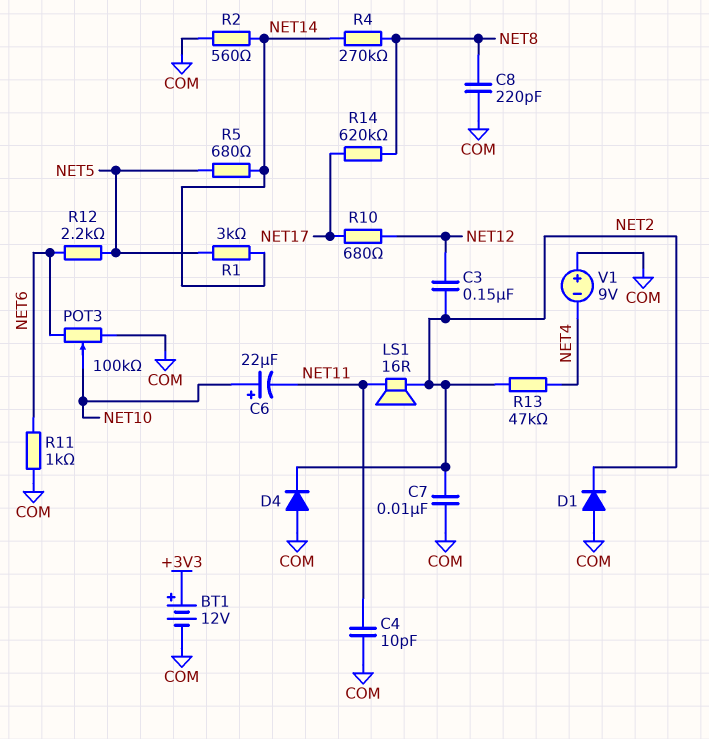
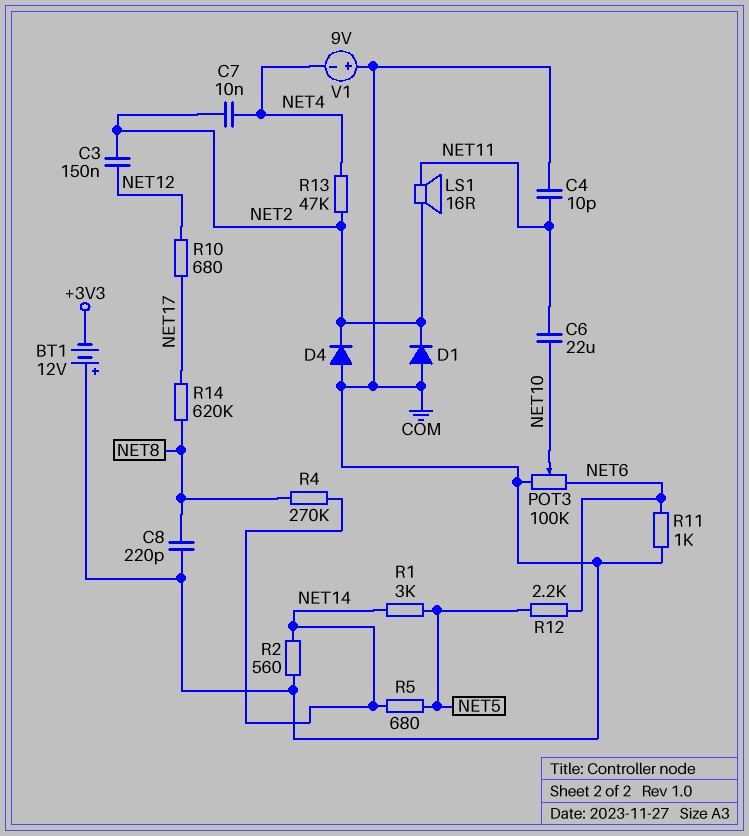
BT1: 12V (plus +3V3, minus COM) -> 12V (plus COM, minus +3V3)
C6: 22uF (plus NET10, minus NET11) -> 22uF (NET10, NET11)
C7: 10nF (COM, NET2) -> 10nF (NET2, NET4)

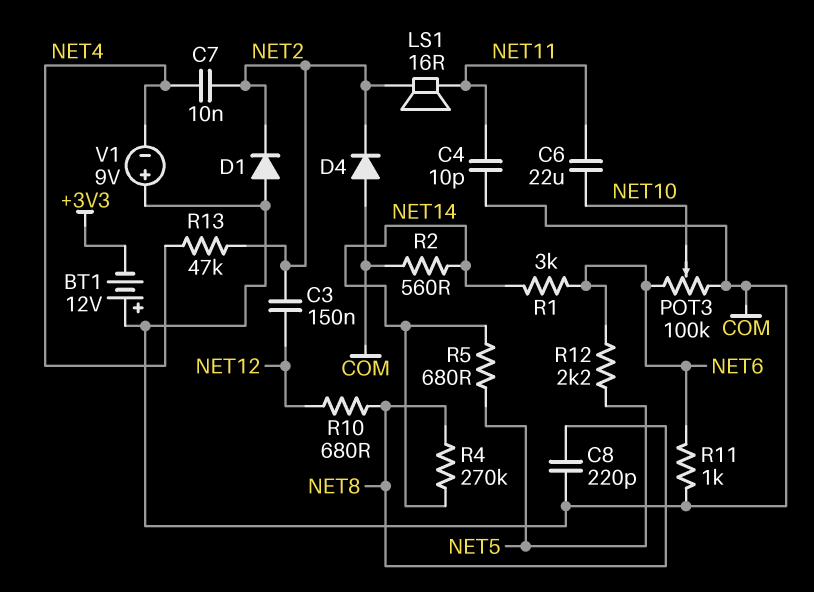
R1: 3k (NET5, NET14) -> 3k (NET6, NET14)
R10: 680 (NET12, NET17) -> 680 (NET8, NET12)
R14: 620k (NET8, NET17) -> none

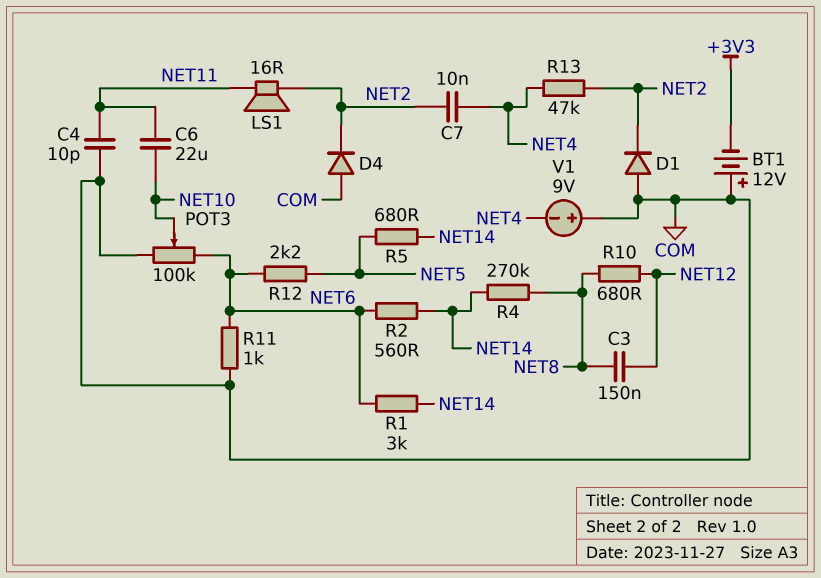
C3: 150nF (NET2, NET12) -> 150nF (NET8, NET12)
C8: 220pF (COM, NET8) -> none
R2: 560 (COM, NET14) -> 560 (NET6, NET14)

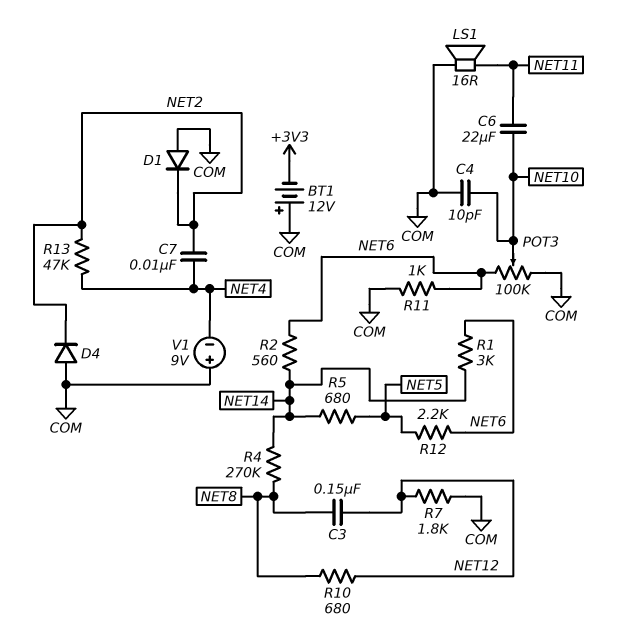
C4: 10pF (COM, NET11) -> 10pF (COM, NET10)
LS1: speaker 16R (NET2, NET11) -> speaker 16R (COM, NET11)
R7: none -> 1.8k (COM, NET12)

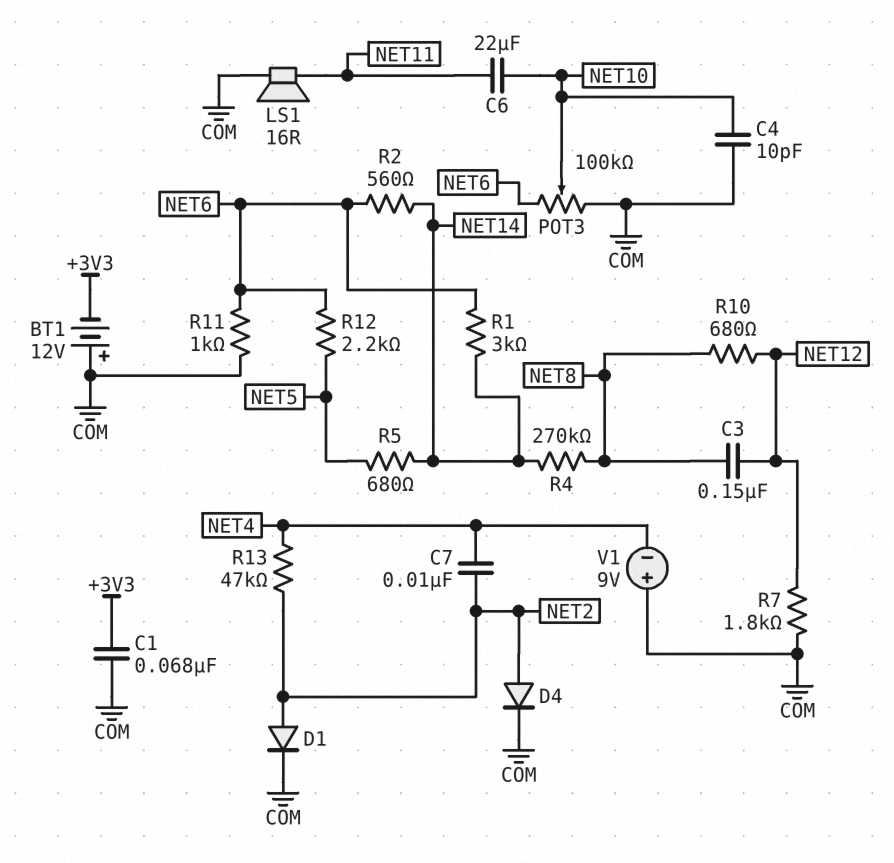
C1: none -> 68nF (+3V3, COM)
D1: diode (A COM, K NET2) -> diode (A NET2, K COM)
D4: diode (A COM, K NET2) -> diode (A NET2, K COM)

